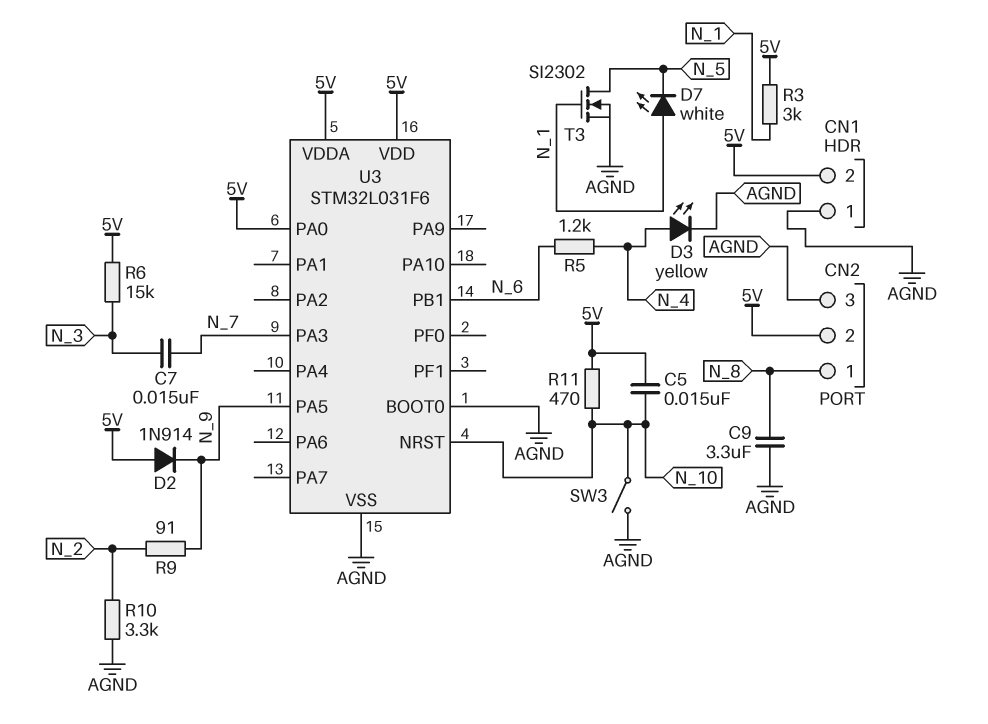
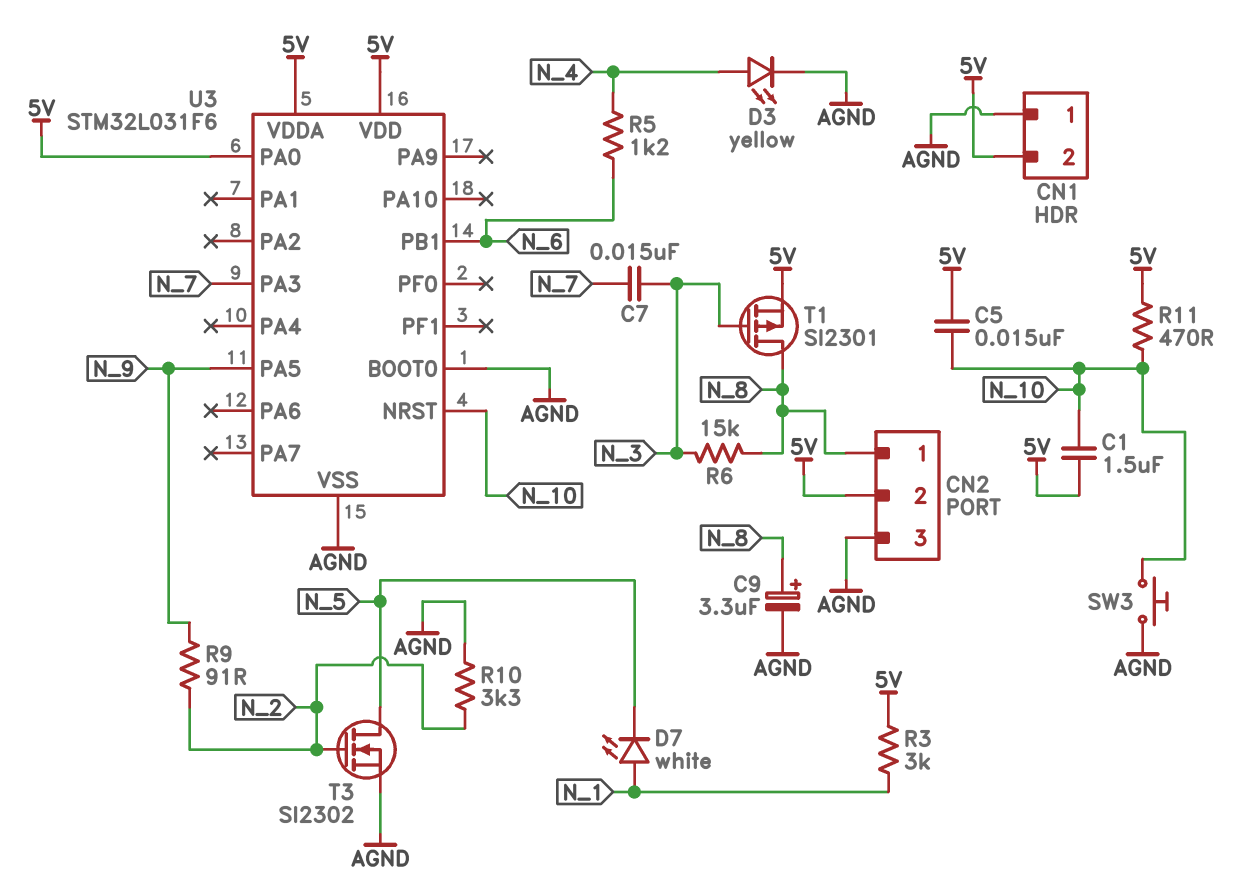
C1: none -> 1.5uF (5V, N_10)
C9: 3.3uF (AGND, N_8) -> 3.3uF (plus N_8, minus AGND)
D2: diode 1N914 (A 5V, K N_9) -> none
R6: 15k (5V, N_3) -> 15k (N_3, N_8)
SW3: switch (AGND, N_10) -> button (AGND, N_10)
T1: none -> PMOS SI2301 (G N_3, D N_8, S 5V)
T3: NMOS SI2302 (G N_1, D N_5, S AGND) -> NMOS SI2302 (G N_2, D N_5, S AGND)

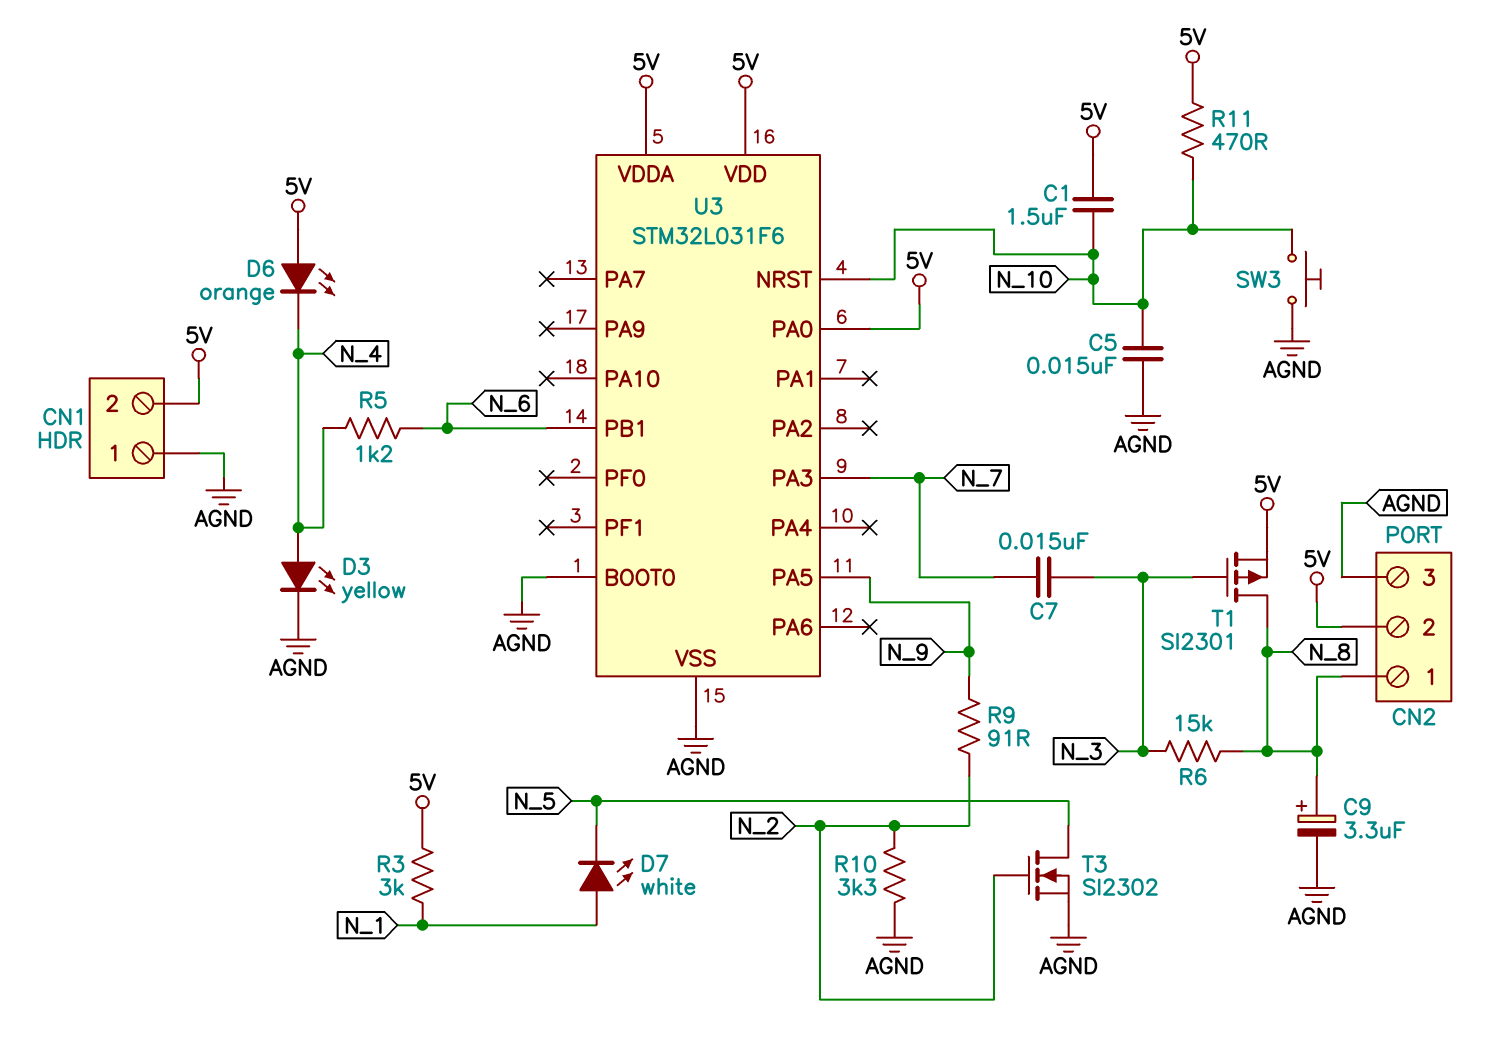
C5: 15nF (5V, N_10) -> 15nF (AGND, N_10)
D6: none -> LED orange (A 5V, K N_4)

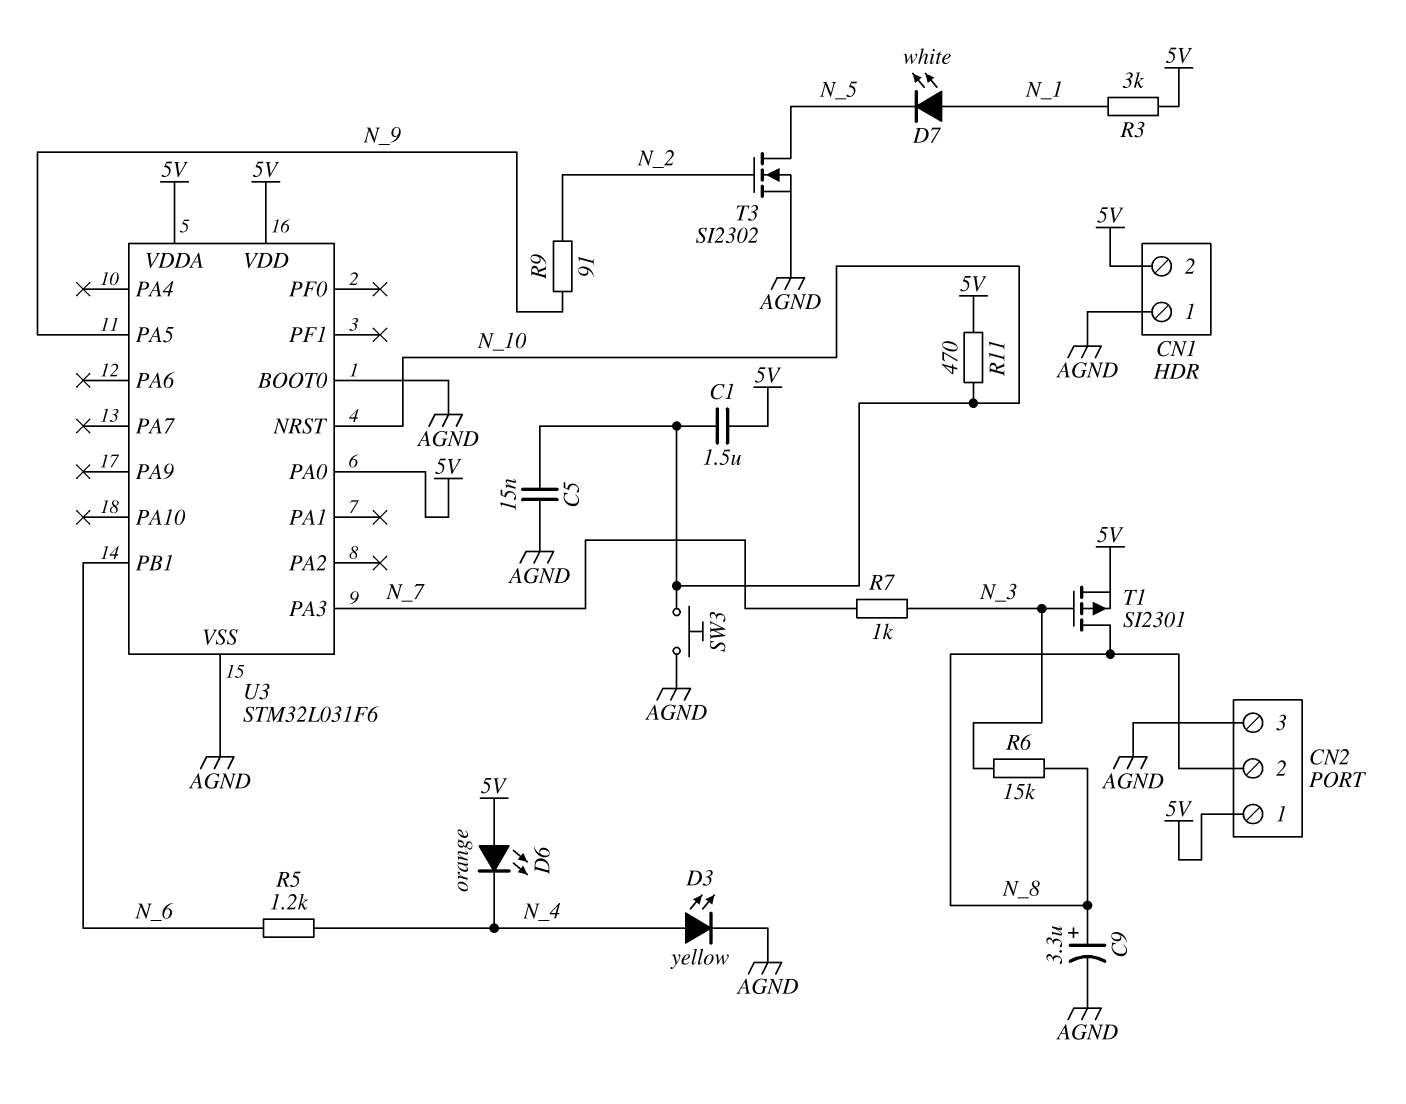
C7: 15nF (N_3, N_7) -> none
CN2 pin 1: N_8 -> 5V
CN2 pin 2: 5V -> N_8
R7: none -> 1k (N_3, N_7)
R10: 3.3k (AGND, N_2) -> none

